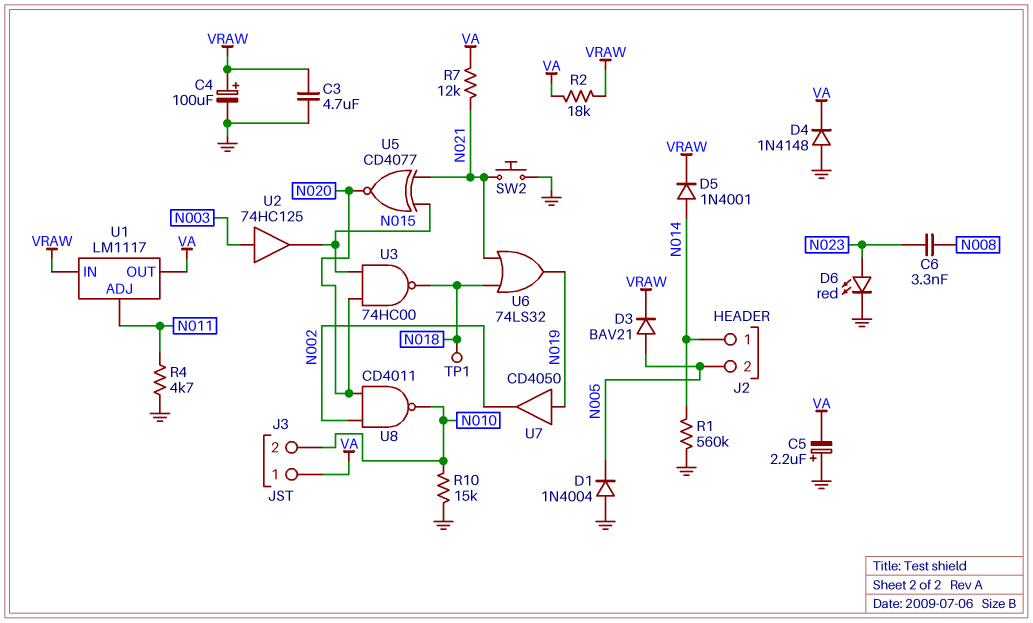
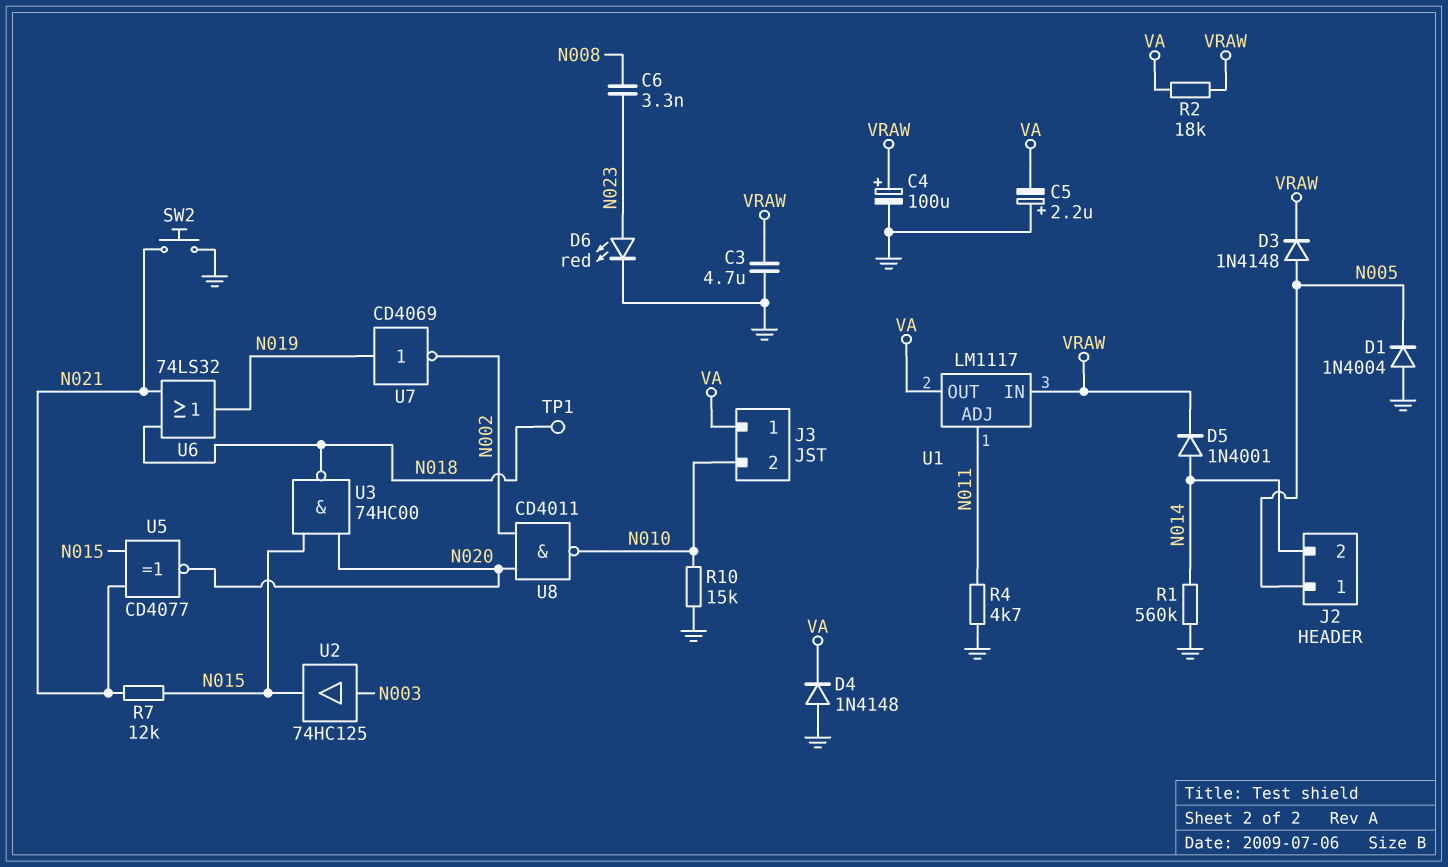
D3: diode BAV21 (A N005, K VRAW) -> diode 1N4148 (A N005, K VRAW)
J2 pin 1: N014 -> N005
J2 pin 2: N005 -> N014
R7: 12k (N021, VA) -> 12k (N015, N021)
U7: buffer CD4050 (in N019, out N002) -> NOT CD4069 (in N019, out N002)

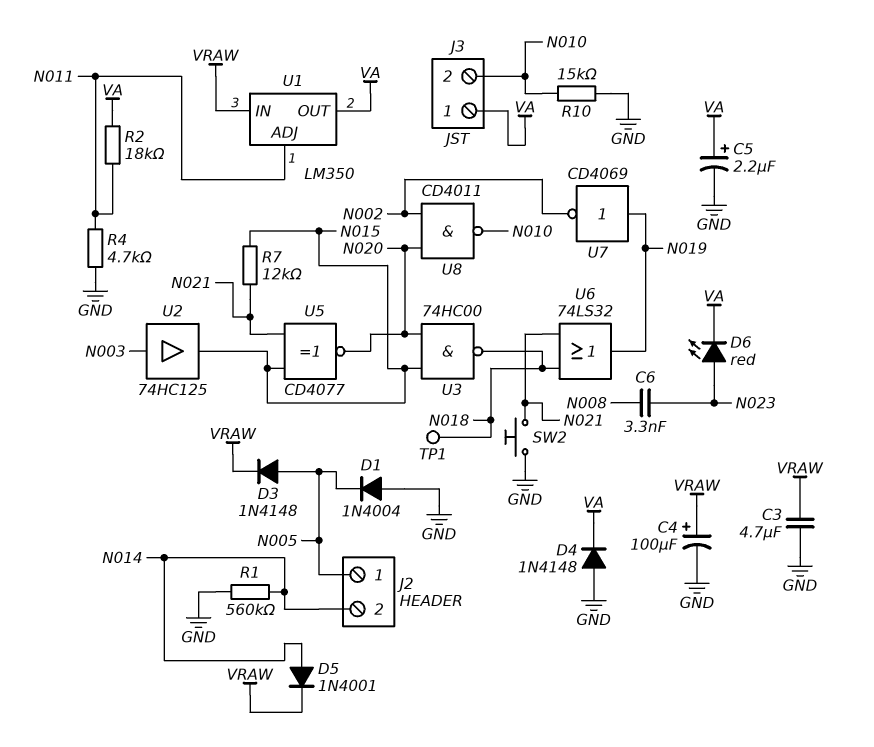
C5: 2.2uF (plus GND, minus VA) -> 2.2uF (plus VA, minus GND)
D6: LED red (A N023, K GND) -> LED red (A N023, K VA)
R2: 18k (VA, VRAW) -> 18k (N011, VA)
U1: LM1117 -> LM350

